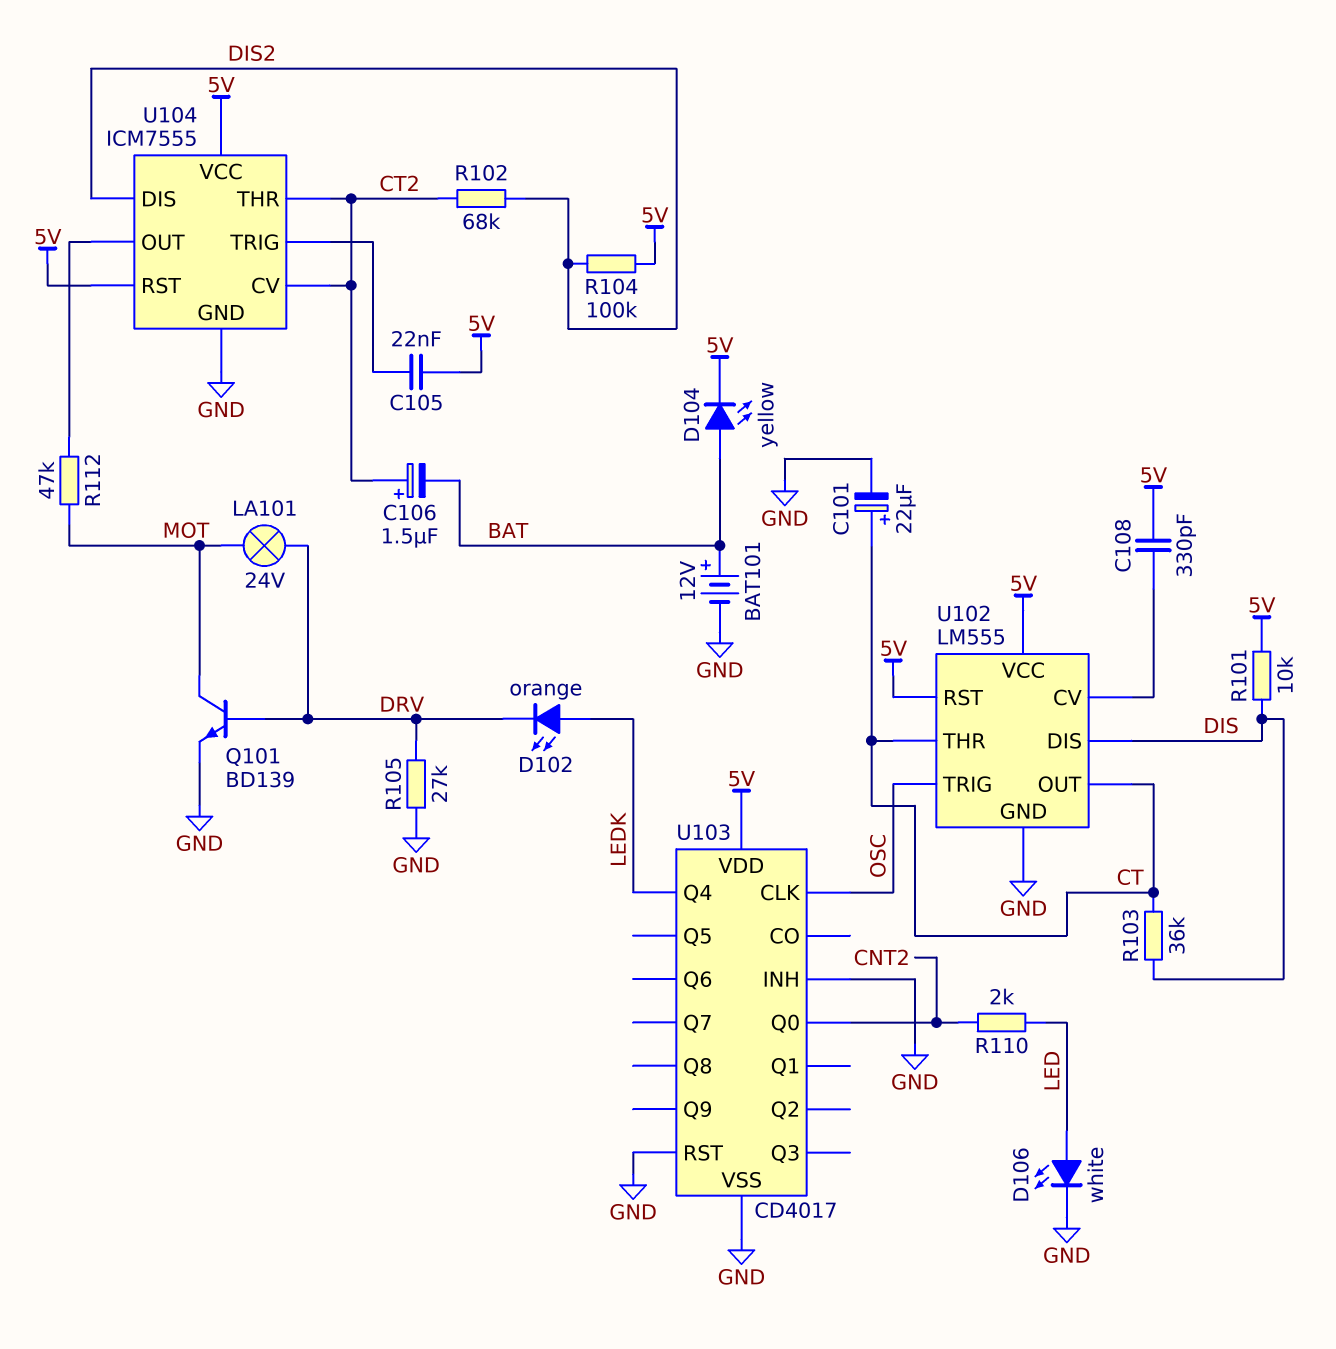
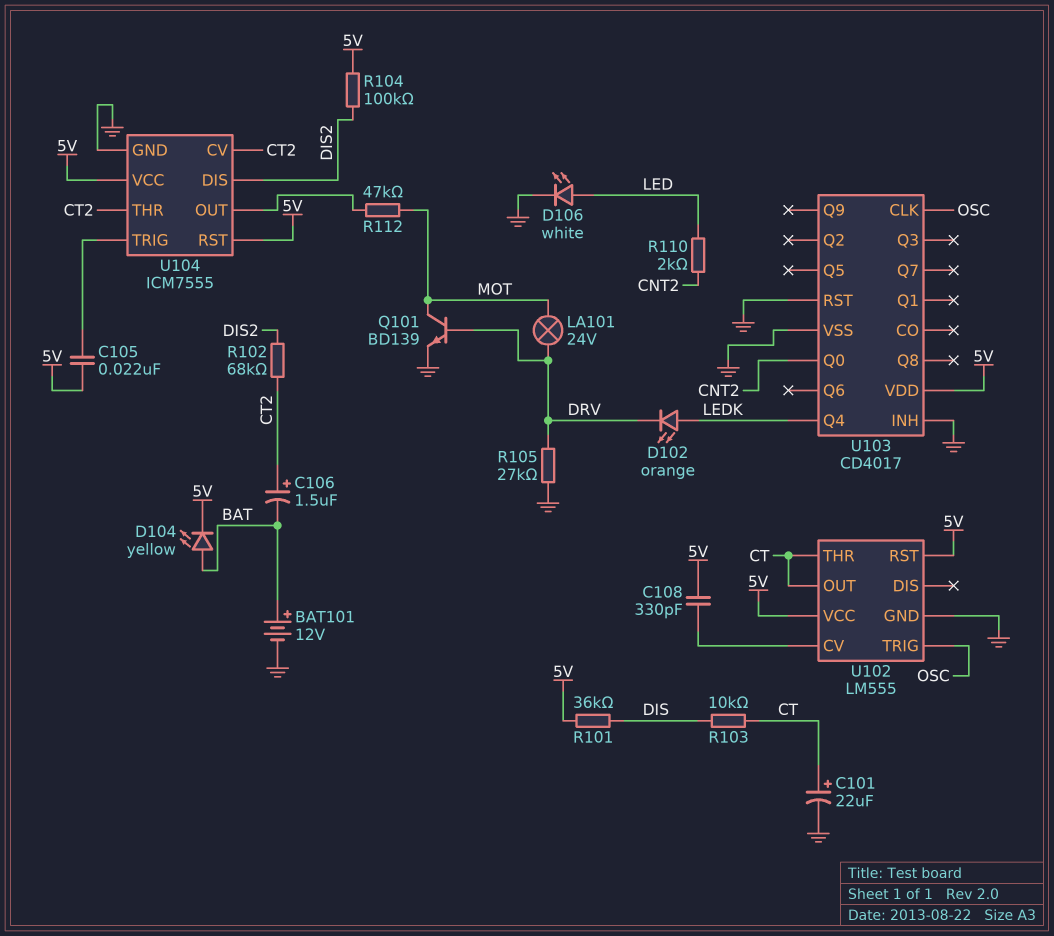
R101: 10k (5V, DIS) -> 36k (5V, DIS)
R103: 36k (CT, DIS) -> 10k (CT, DIS)
U102 pin DIS: DIS -> none

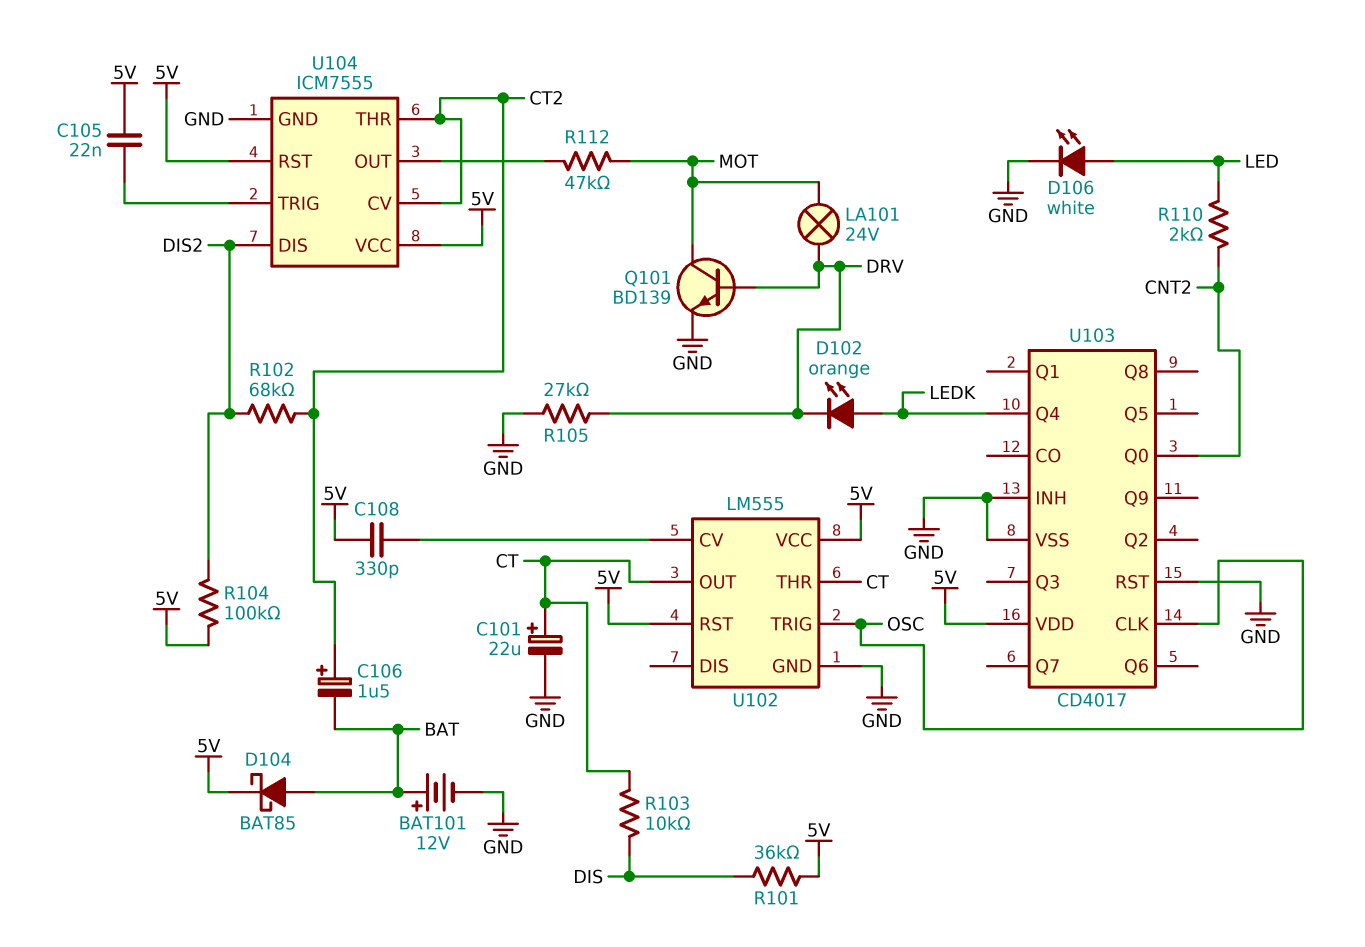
D104: LED yellow (A BAT, K 5V) -> schottky BAT85 (A BAT, K 5V)

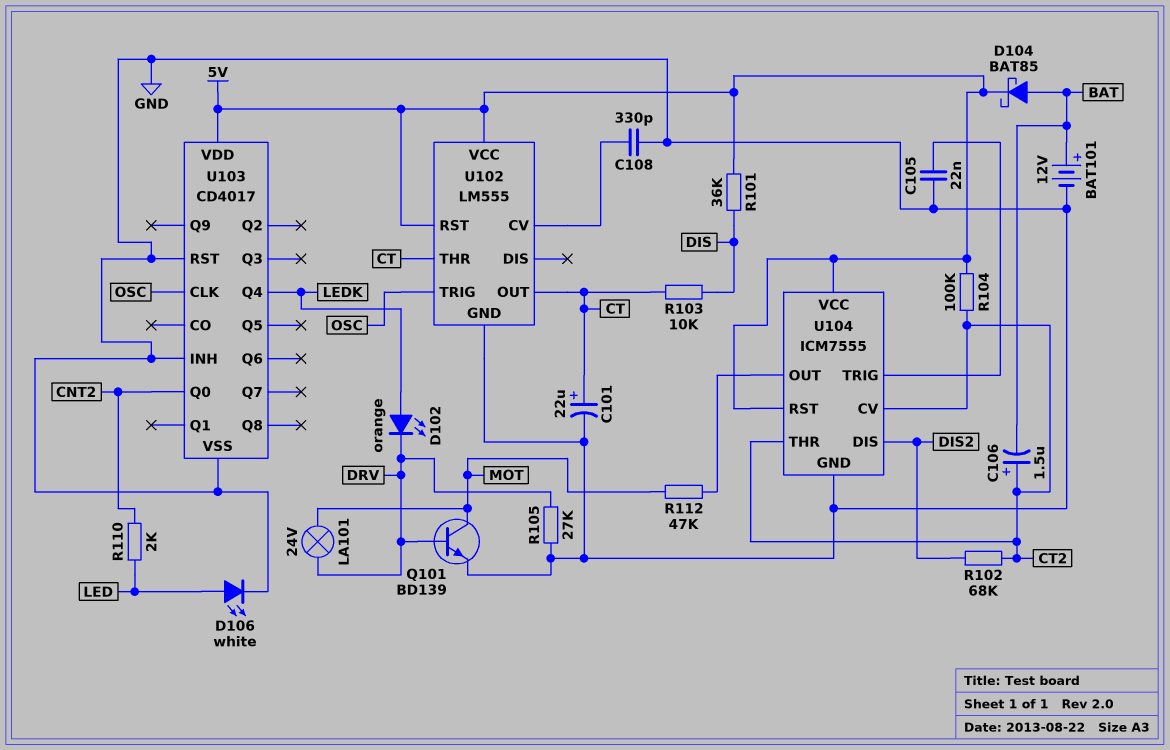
C105: 22nF (5V, U104/TRIG) -> 22nF (GND, U104/TRIG)
C108: 330pF (5V, U102/CV) -> 330pF (GND, U102/CV)
R104: 100k (5V, DIS2) -> 100k (5V, CT2)

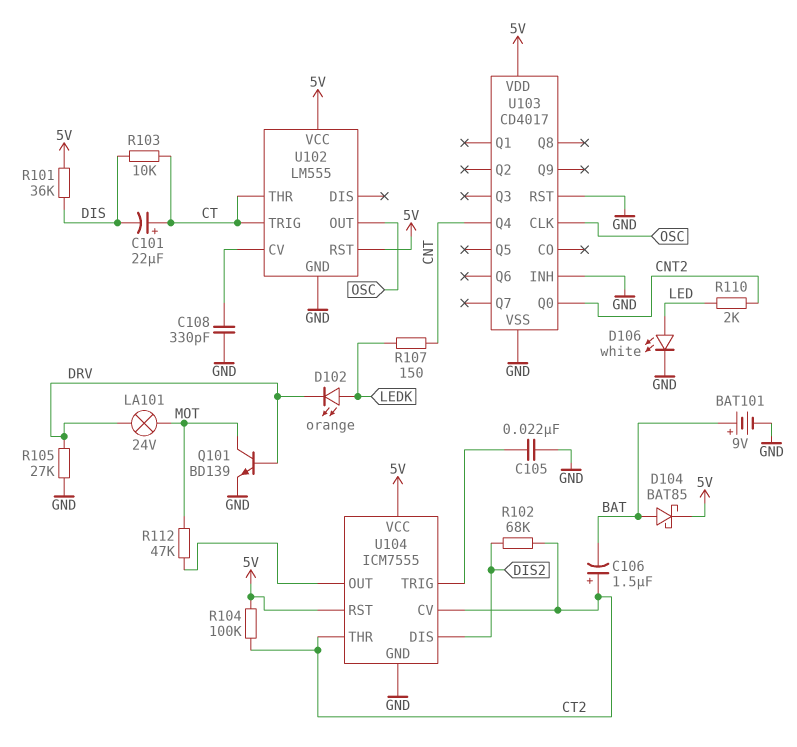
BAT101: 12V (plus BAT, minus GND) -> 9V (plus BAT, minus GND)
C101: 22uF (plus CT, minus GND) -> 22uF (plus CT, minus DIS)
R107: none -> 150 (CNT, LEDK)
U102 pin OUT: CT -> OSC
U102 pin TRIG: OSC -> CT
U103 pin Q4: LEDK -> CNT

